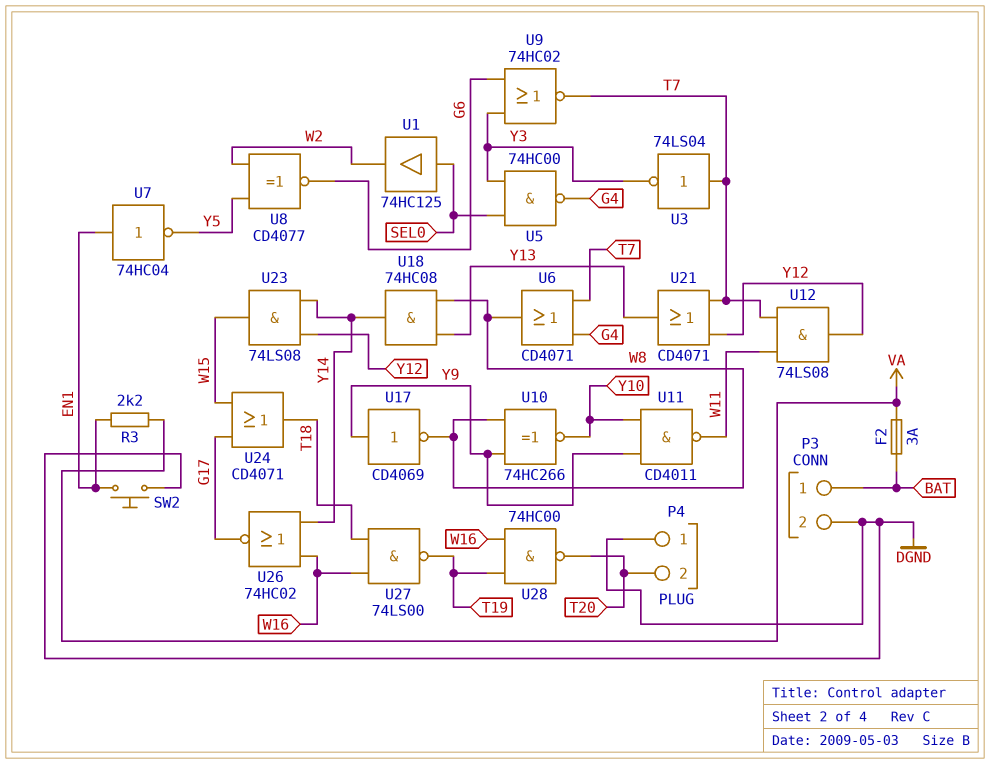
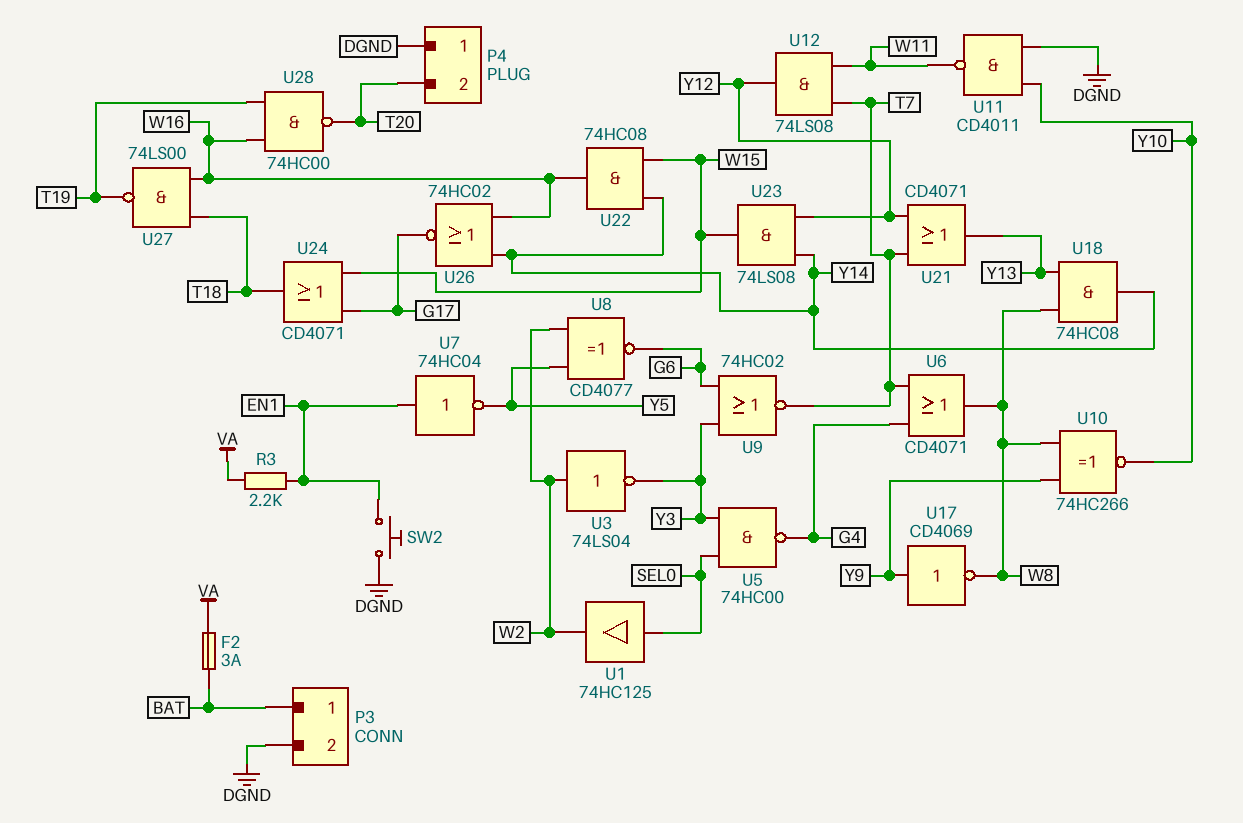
U3: NOT 74LS04 (in T7, out Y3) -> NOT 74LS04 (in W2, out Y3)
U11: NAND CD4011 (in Y9, in Y10, out W11) -> NAND CD4011 (in DGND, in Y10, out W11)
U22: none -> AND 74HC08 (in W15, in Y14, out W16)

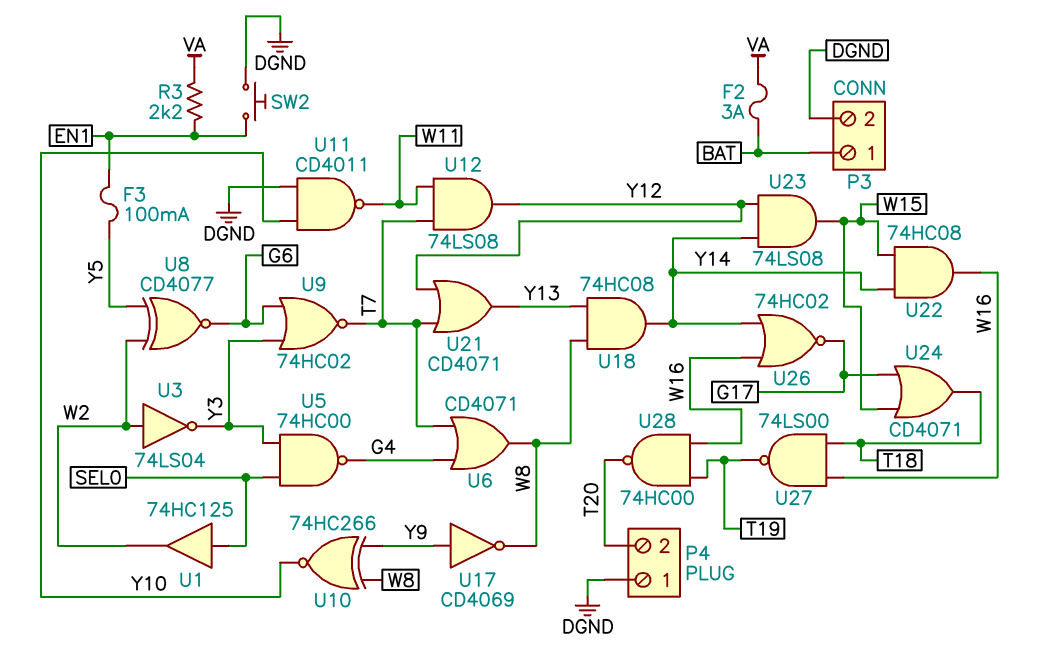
F3: none -> 100mA (EN1, Y5)
U7: NOT 74HC04 (in EN1, out Y5) -> none

